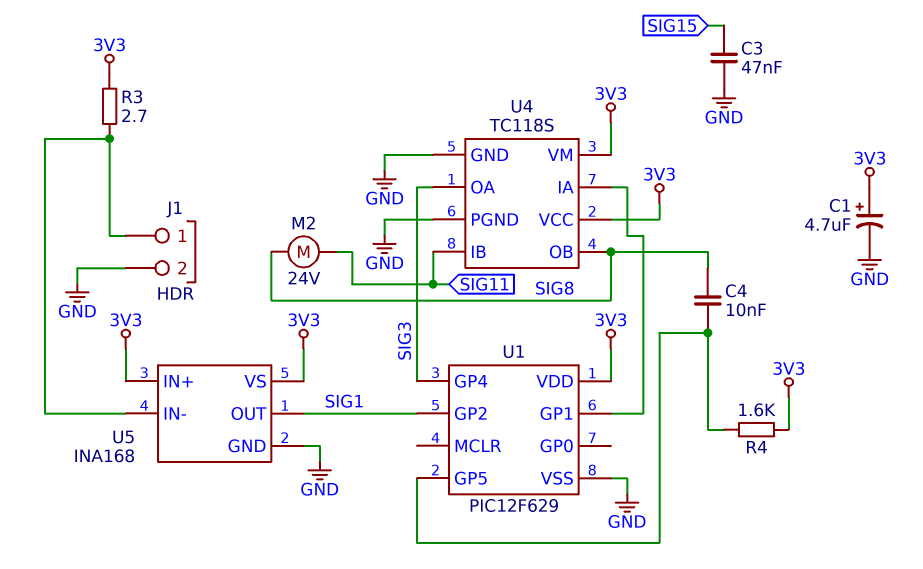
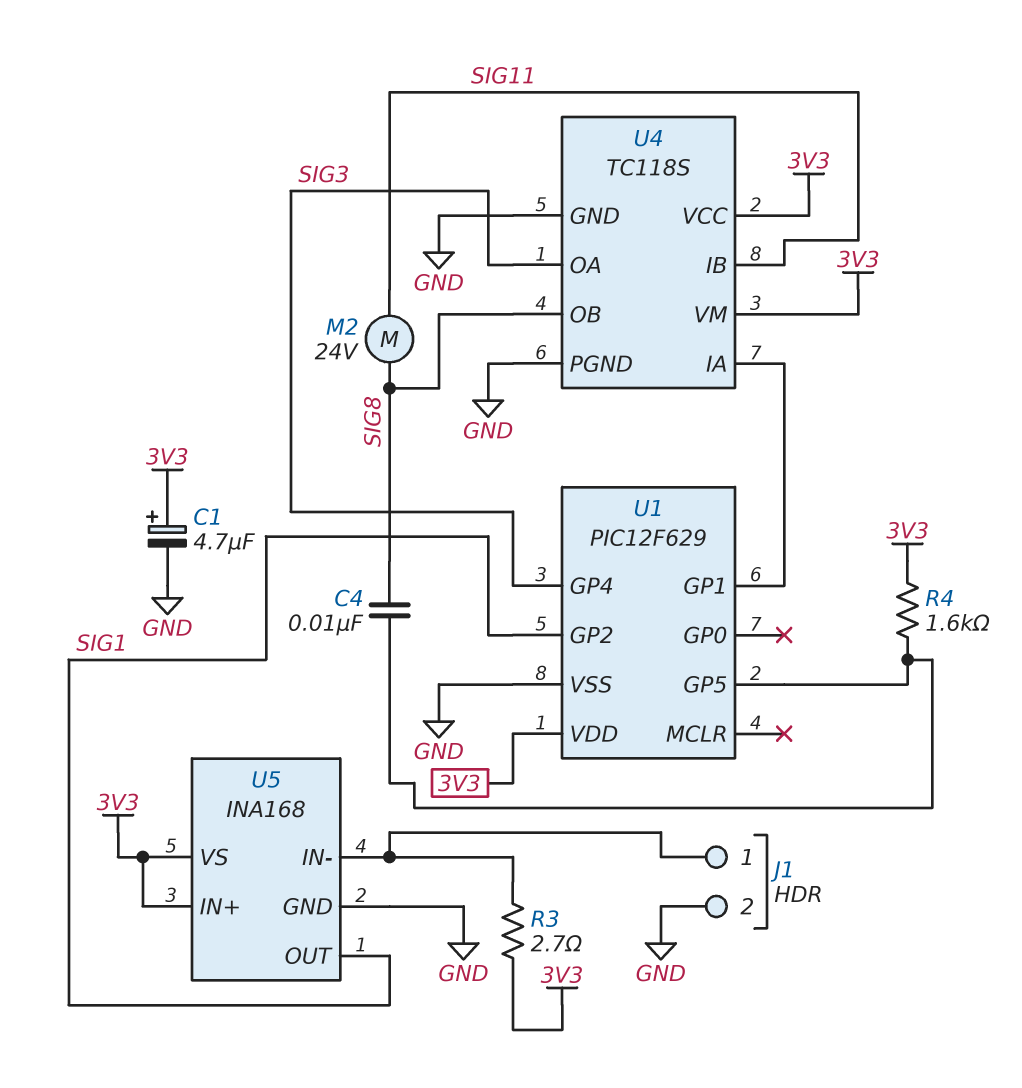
C3: 47nF (GND, SIG15) -> none

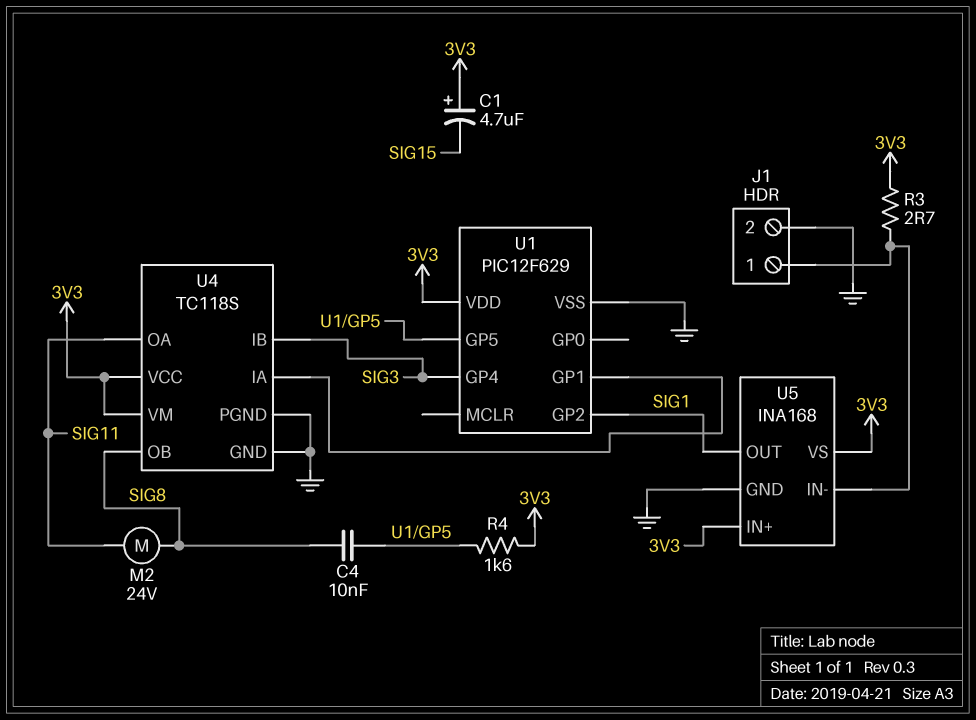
C1: 4.7uF (plus 3V3, minus GND) -> 4.7uF (plus 3V3, minus SIG15)
U4 pin IB: SIG11 -> SIG3
U4 pin OA: SIG3 -> SIG11

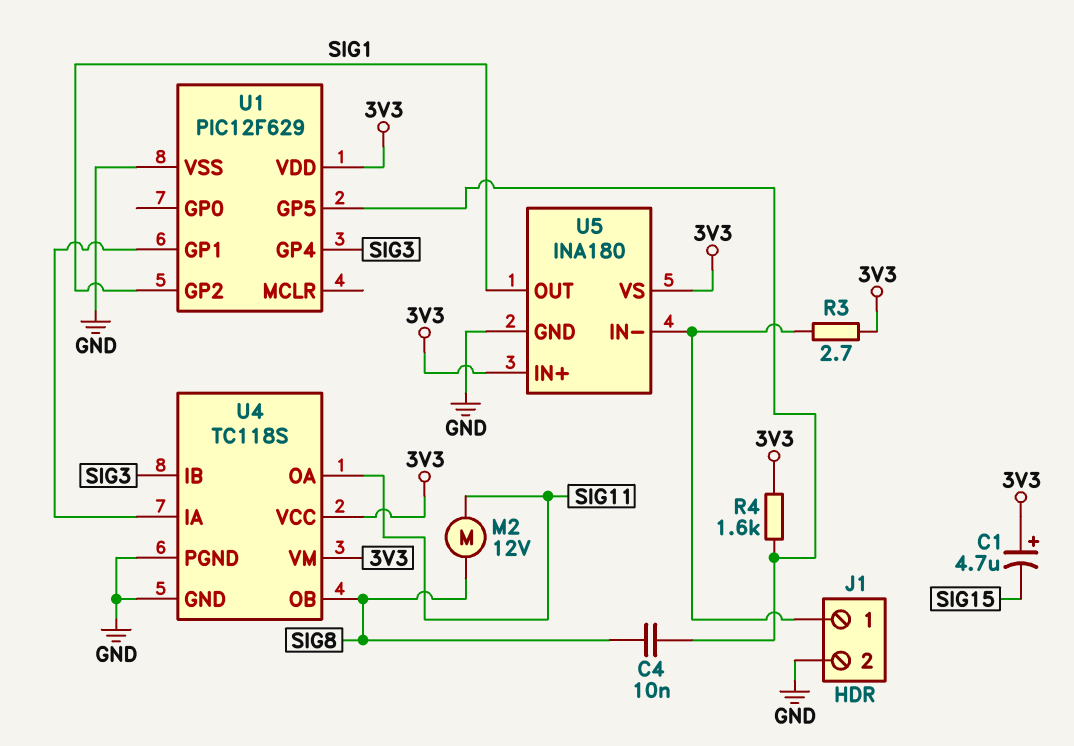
M2: motor 24V (SIG8, SIG11) -> motor 12V (SIG8, SIG11)
U5: INA168 -> INA180

